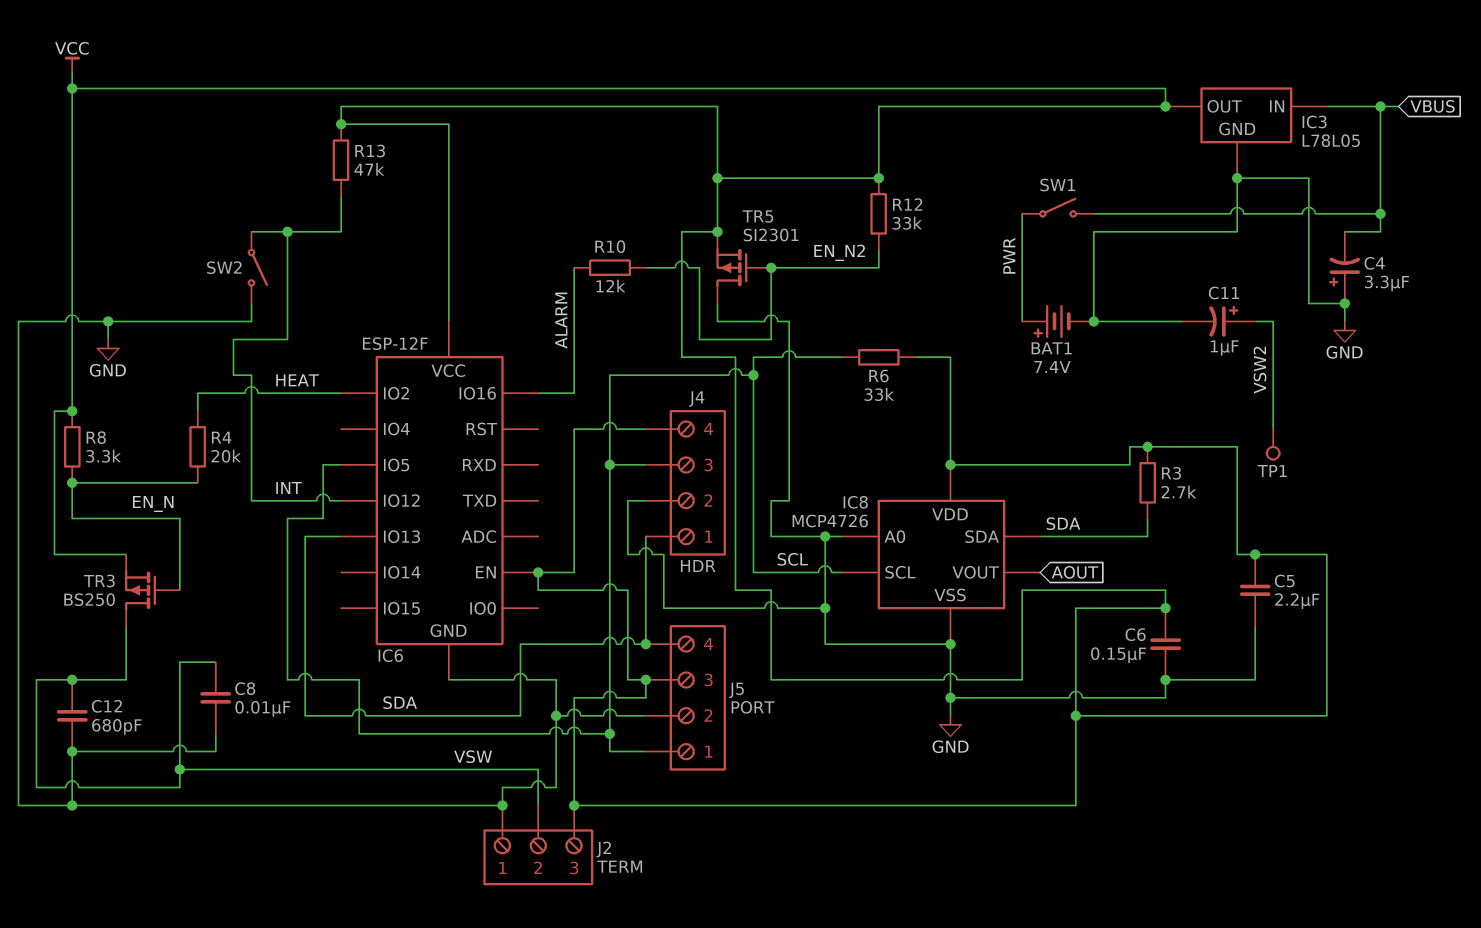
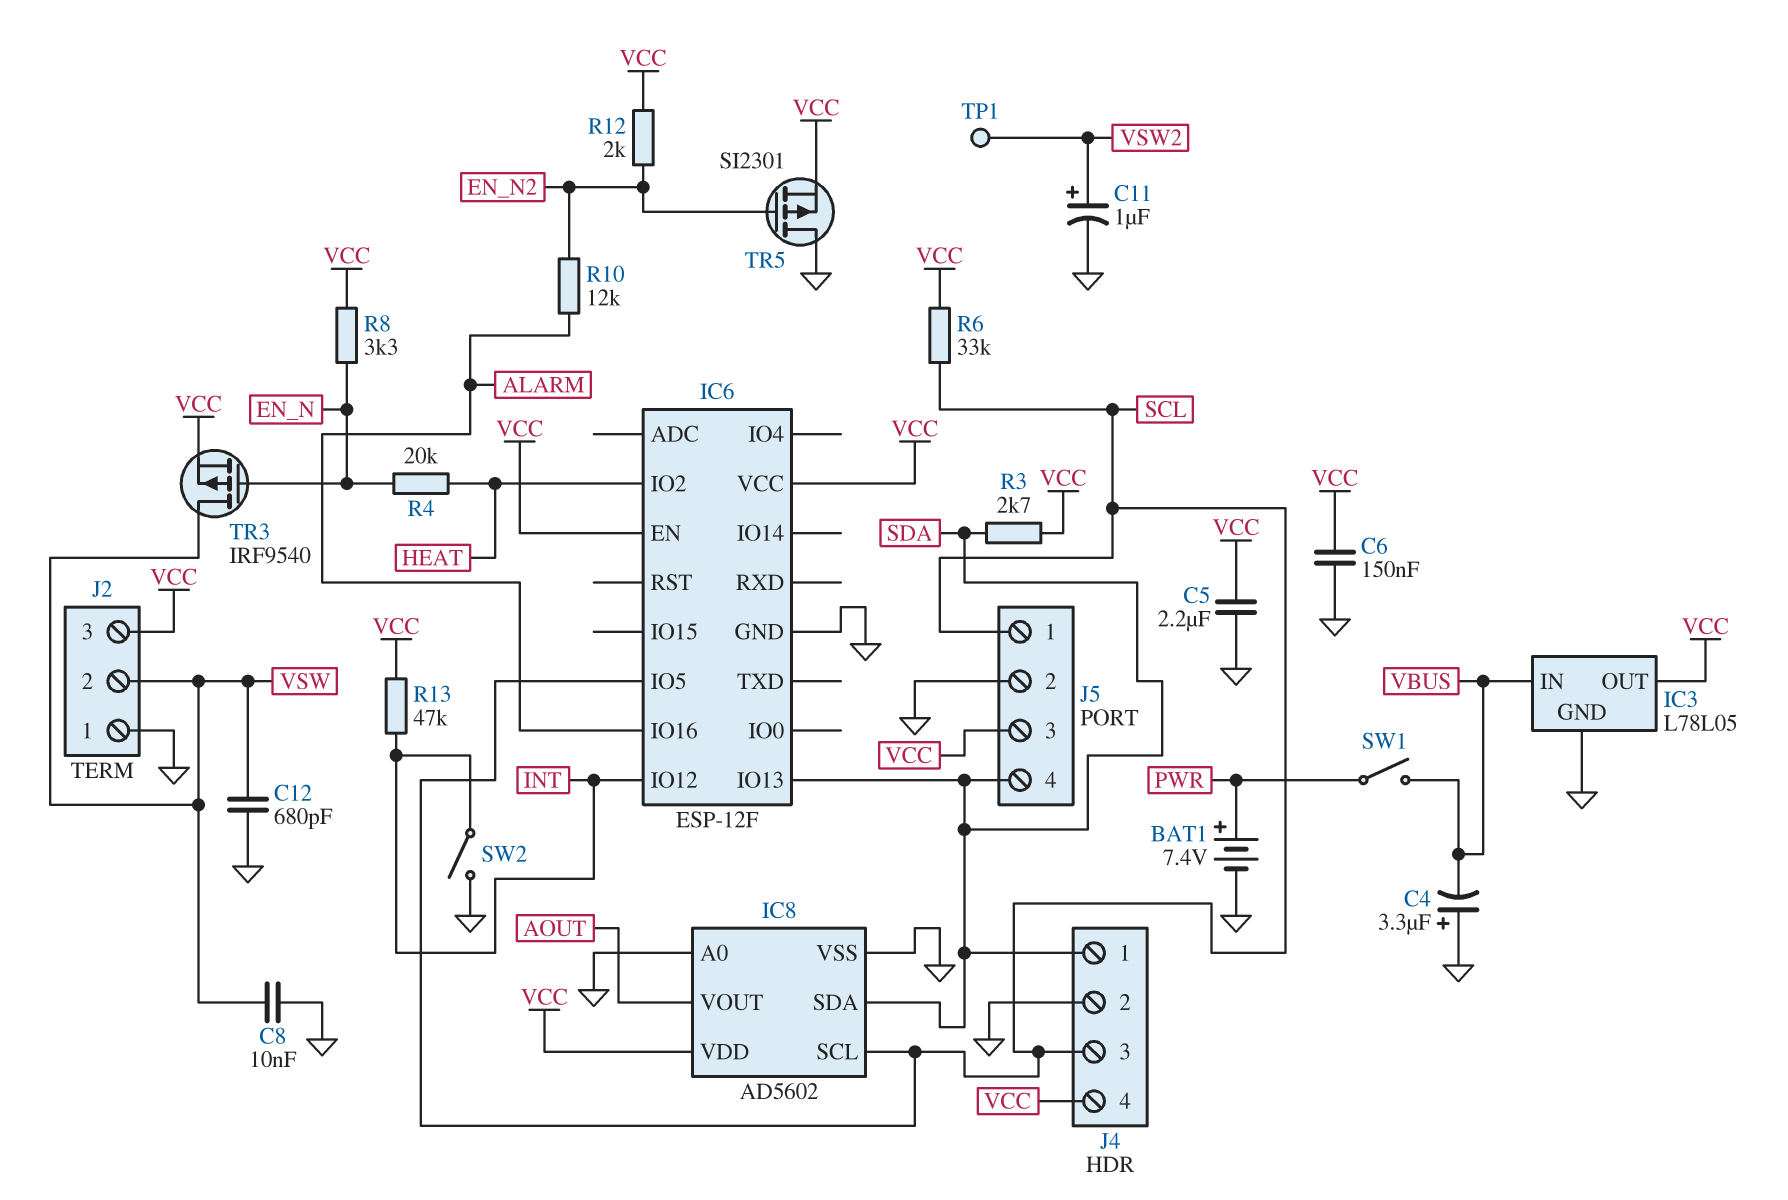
IC8: MCP4726 -> AD5602
R12: 33k (EN_N2, VCC) -> 2k (EN_N2, VCC)
TR3: PMOS BS250 (G EN_N, D VSW, S VCC) -> PMOS IRF9540 (G EN_N, D VSW, S VCC)

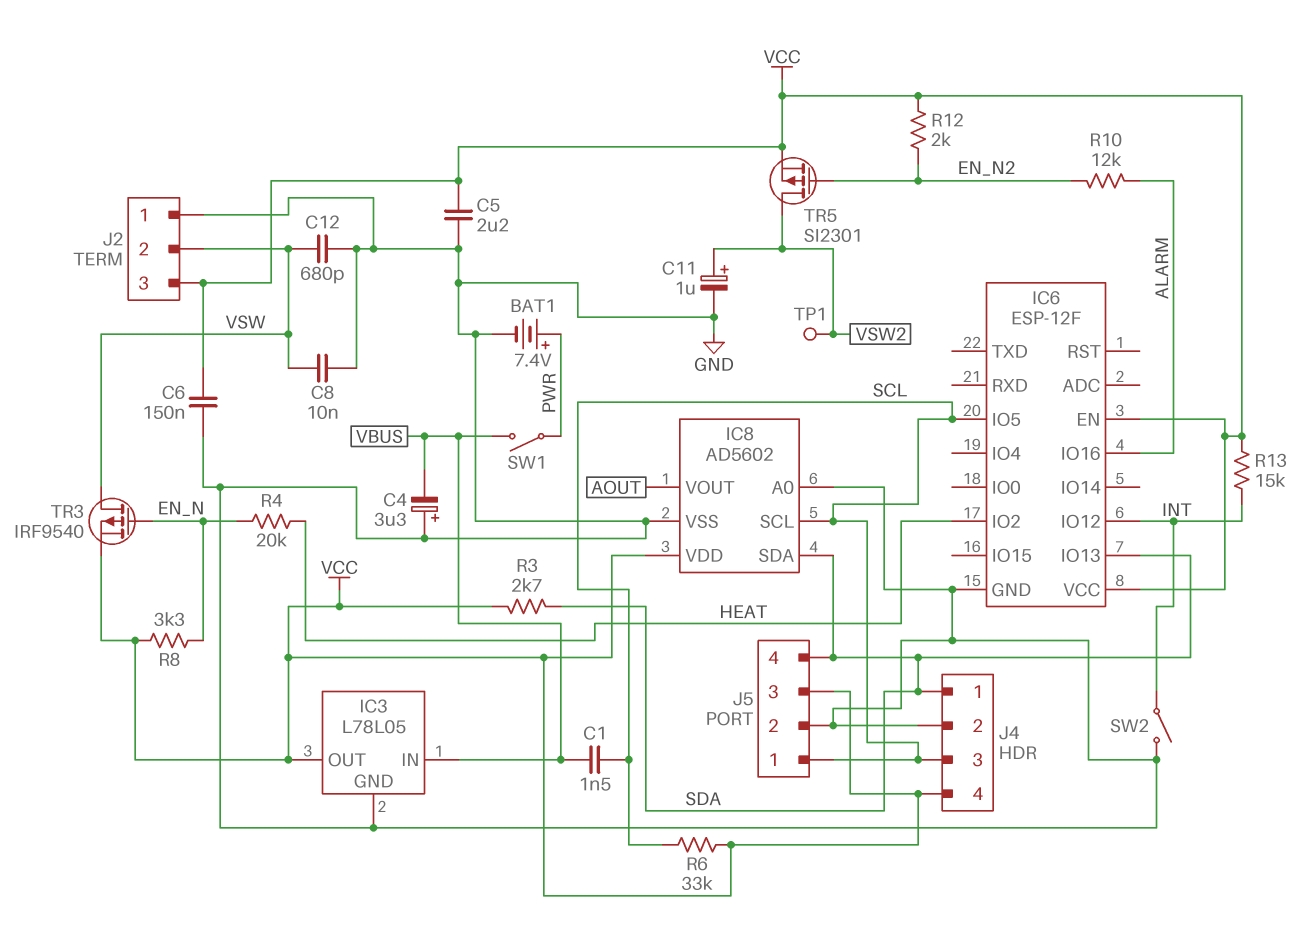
C1: none -> 1.5nF (SCL, VBUS)
R13: 47k (INT, VCC) -> 15k (INT, VCC)
TR5: PMOS SI2301 (G EN_N2, D GND, S VCC) -> PMOS SI2301 (G EN_N2, D VSW2, S VCC)

